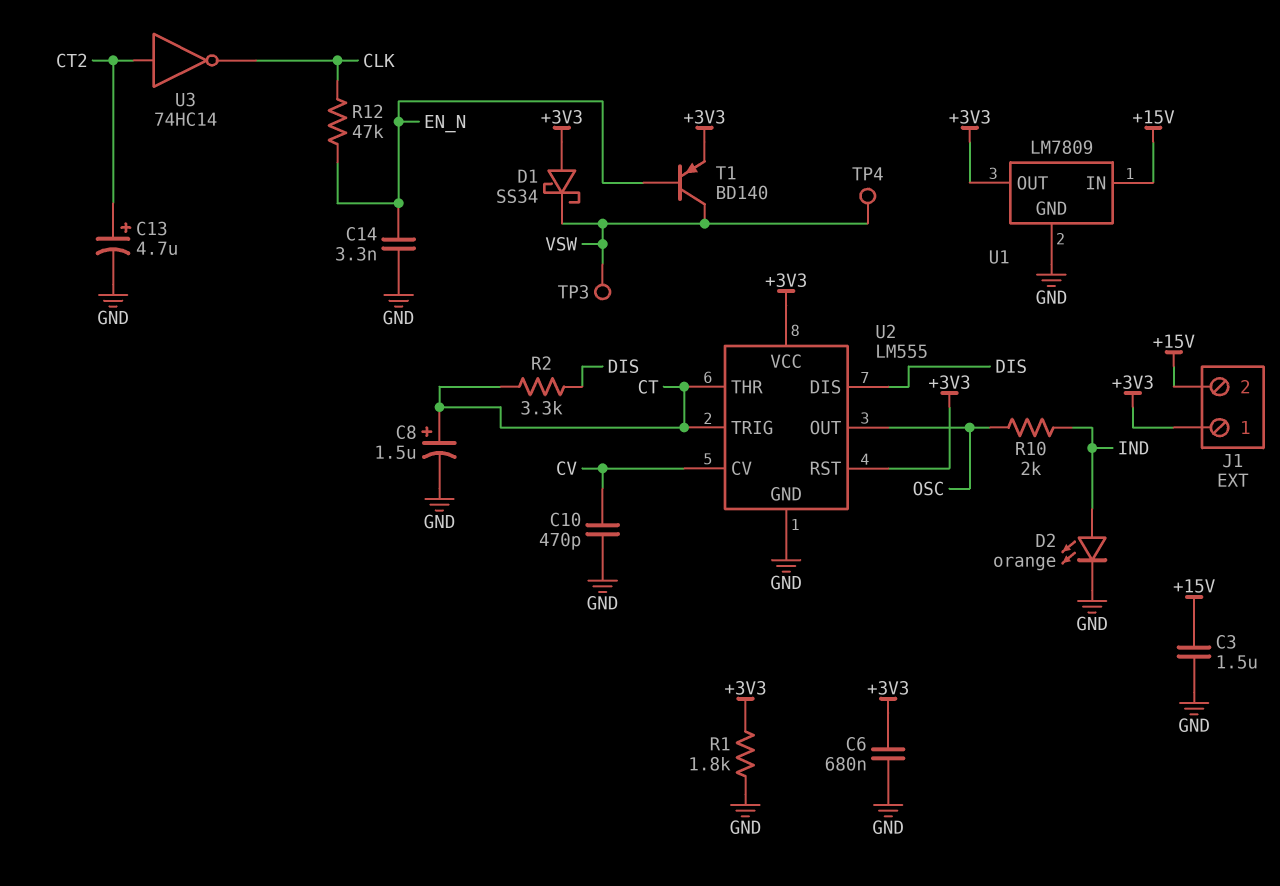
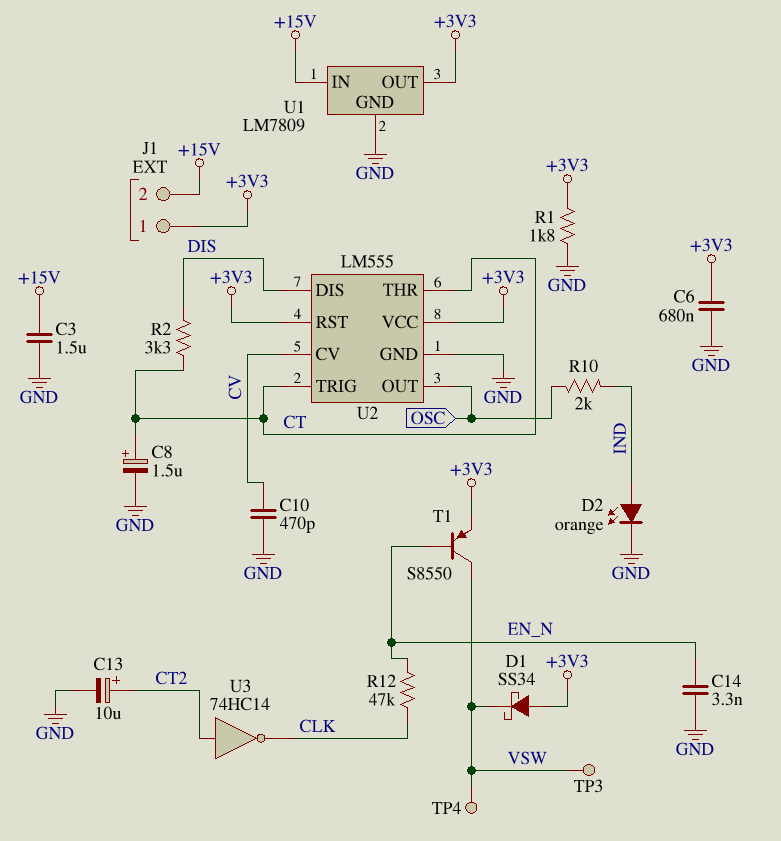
C13: 4.7uF (plus CT2, minus GND) -> 10uF (plus CT2, minus GND)
T1: PNP BD140 (B EN_N, C VSW, E +3V3) -> PNP S8550 (B EN_N, C VSW, E +3V3)

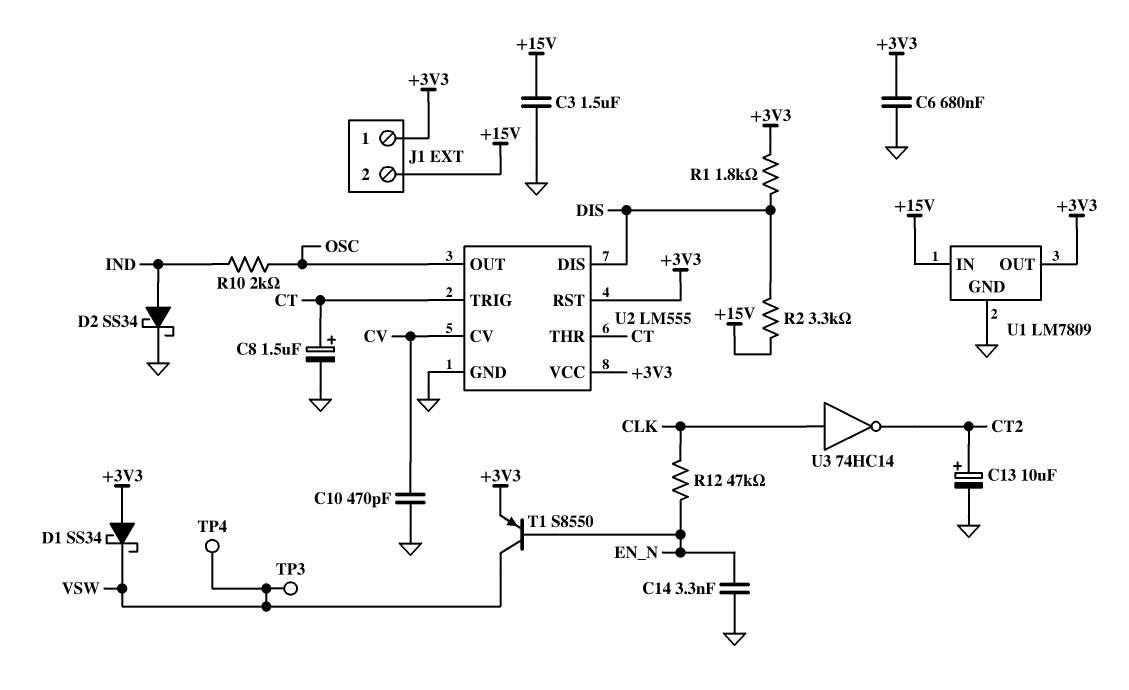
D2: LED orange (A IND, K GND) -> schottky SS34 (A IND, K GND)
R1: 1.8k (+3V3, GND) -> 1.8k (+3V3, DIS)
R2: 3.3k (CT, DIS) -> 3.3k (+15V, DIS)
U3: NOT 74HC14 (in CT2, out CLK) -> NOT 74HC14 (in CLK, out CT2)

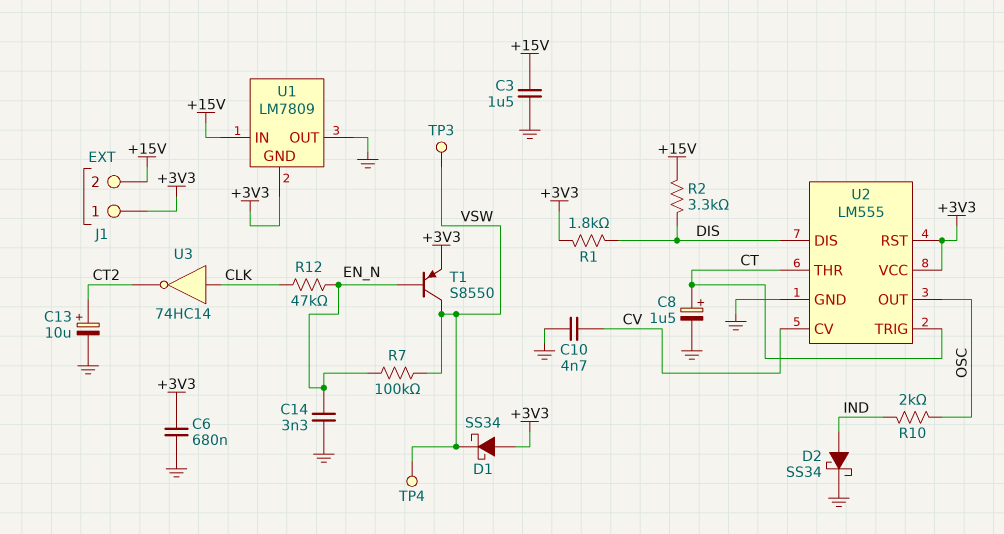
C10: 470pF (CV, GND) -> 4.7nF (CV, GND)
R7: none -> 100k (EN_N, VSW)
U1 pin GND: GND -> +3V3
U1 pin OUT: +3V3 -> GND

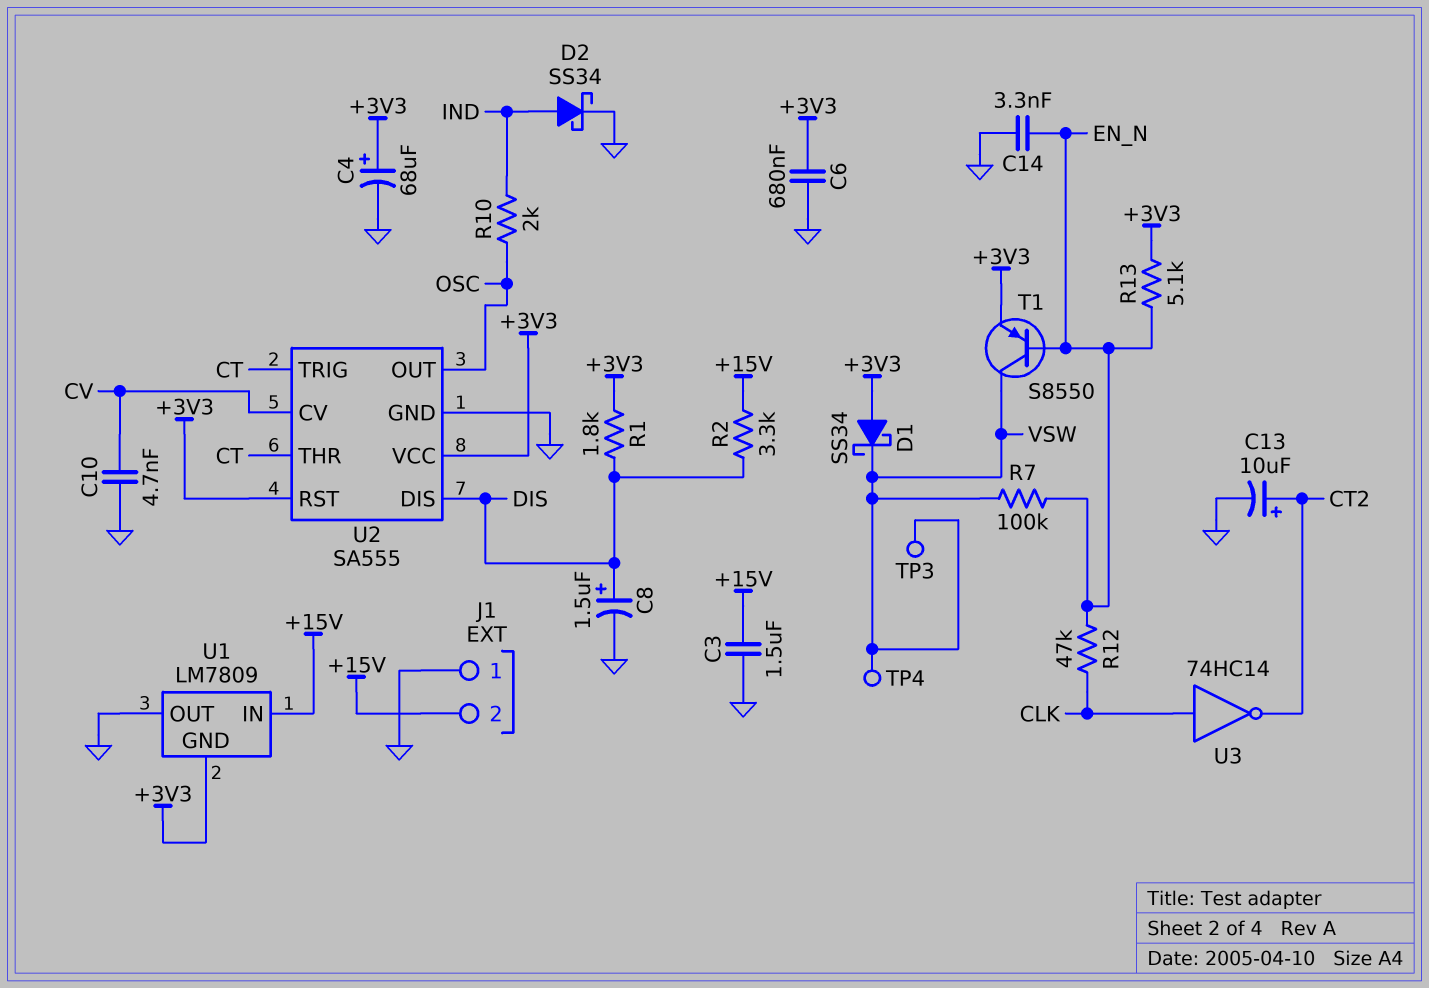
C4: none -> 68uF (plus +3V3, minus GND)
C8: 1.5uF (plus CT, minus GND) -> 1.5uF (plus DIS, minus GND)
J1 pin 1: +3V3 -> GND
R13: none -> 5.1k (+3V3, EN_N)
U2: LM555 -> SA555

